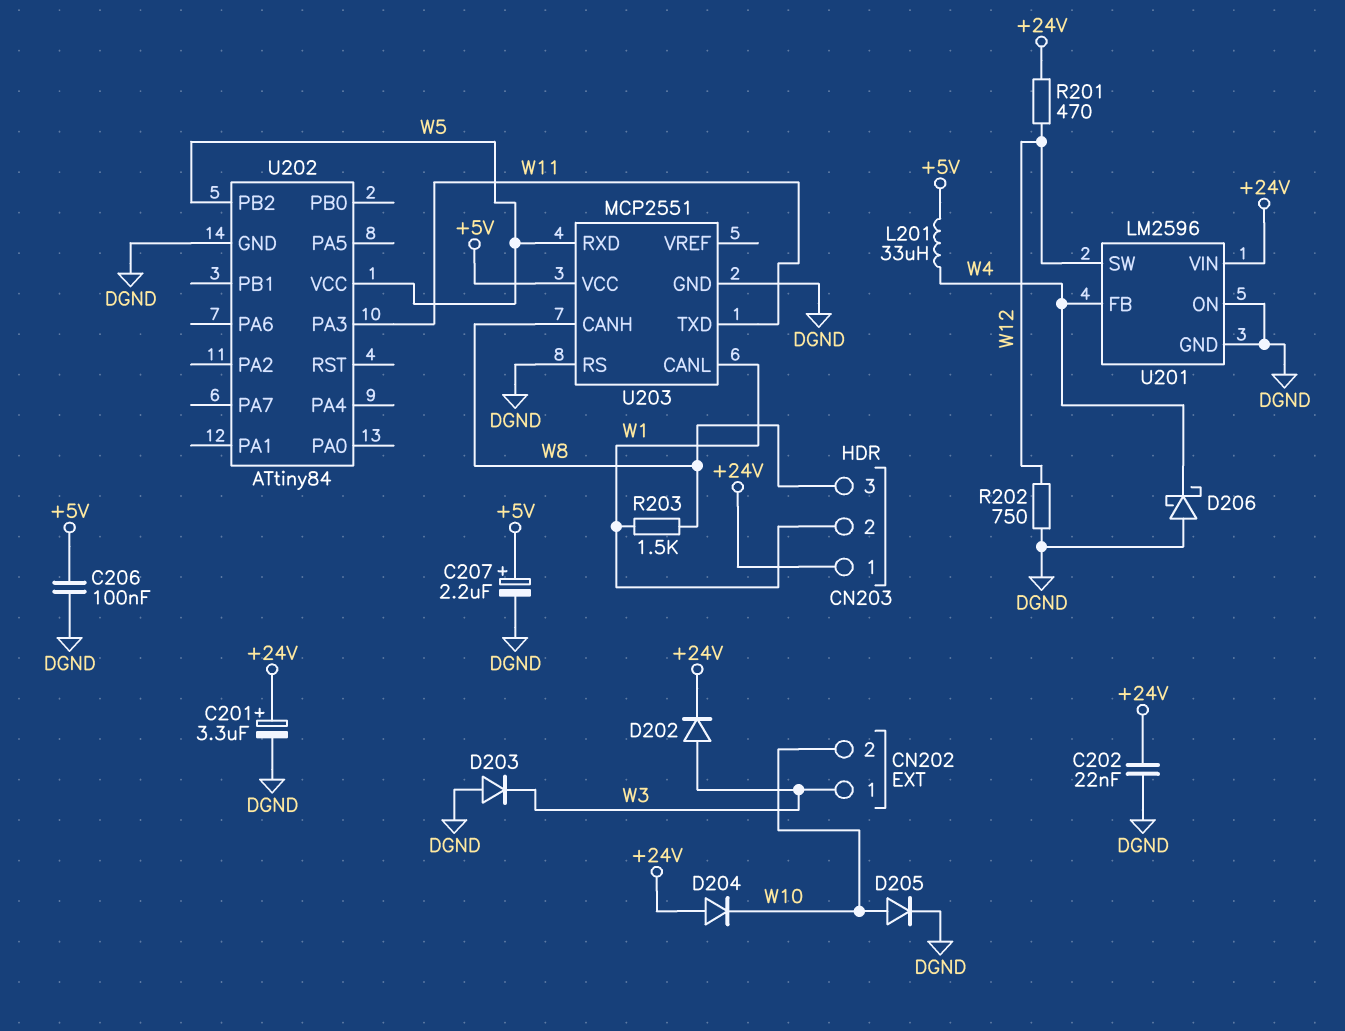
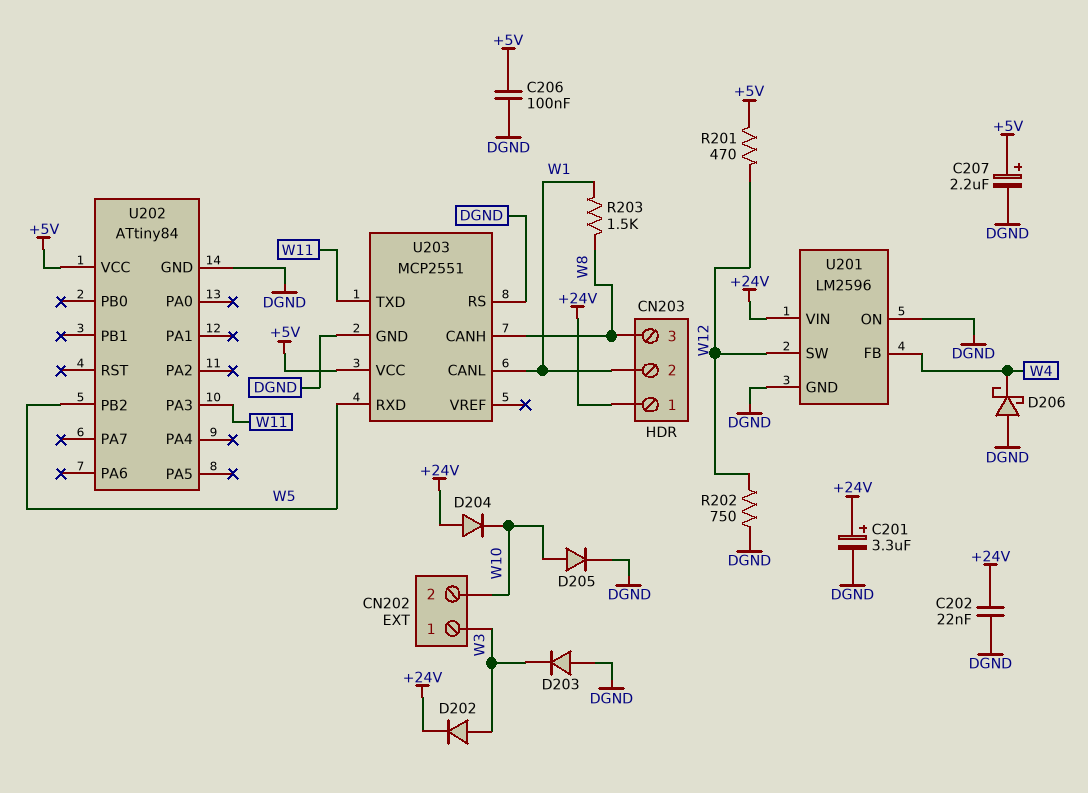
L201: 33uH (+5V, W4) -> none
R201: 470 (+24V, W12) -> 470 (+5V, W12)
U202 pin VCC: W5 -> +5V

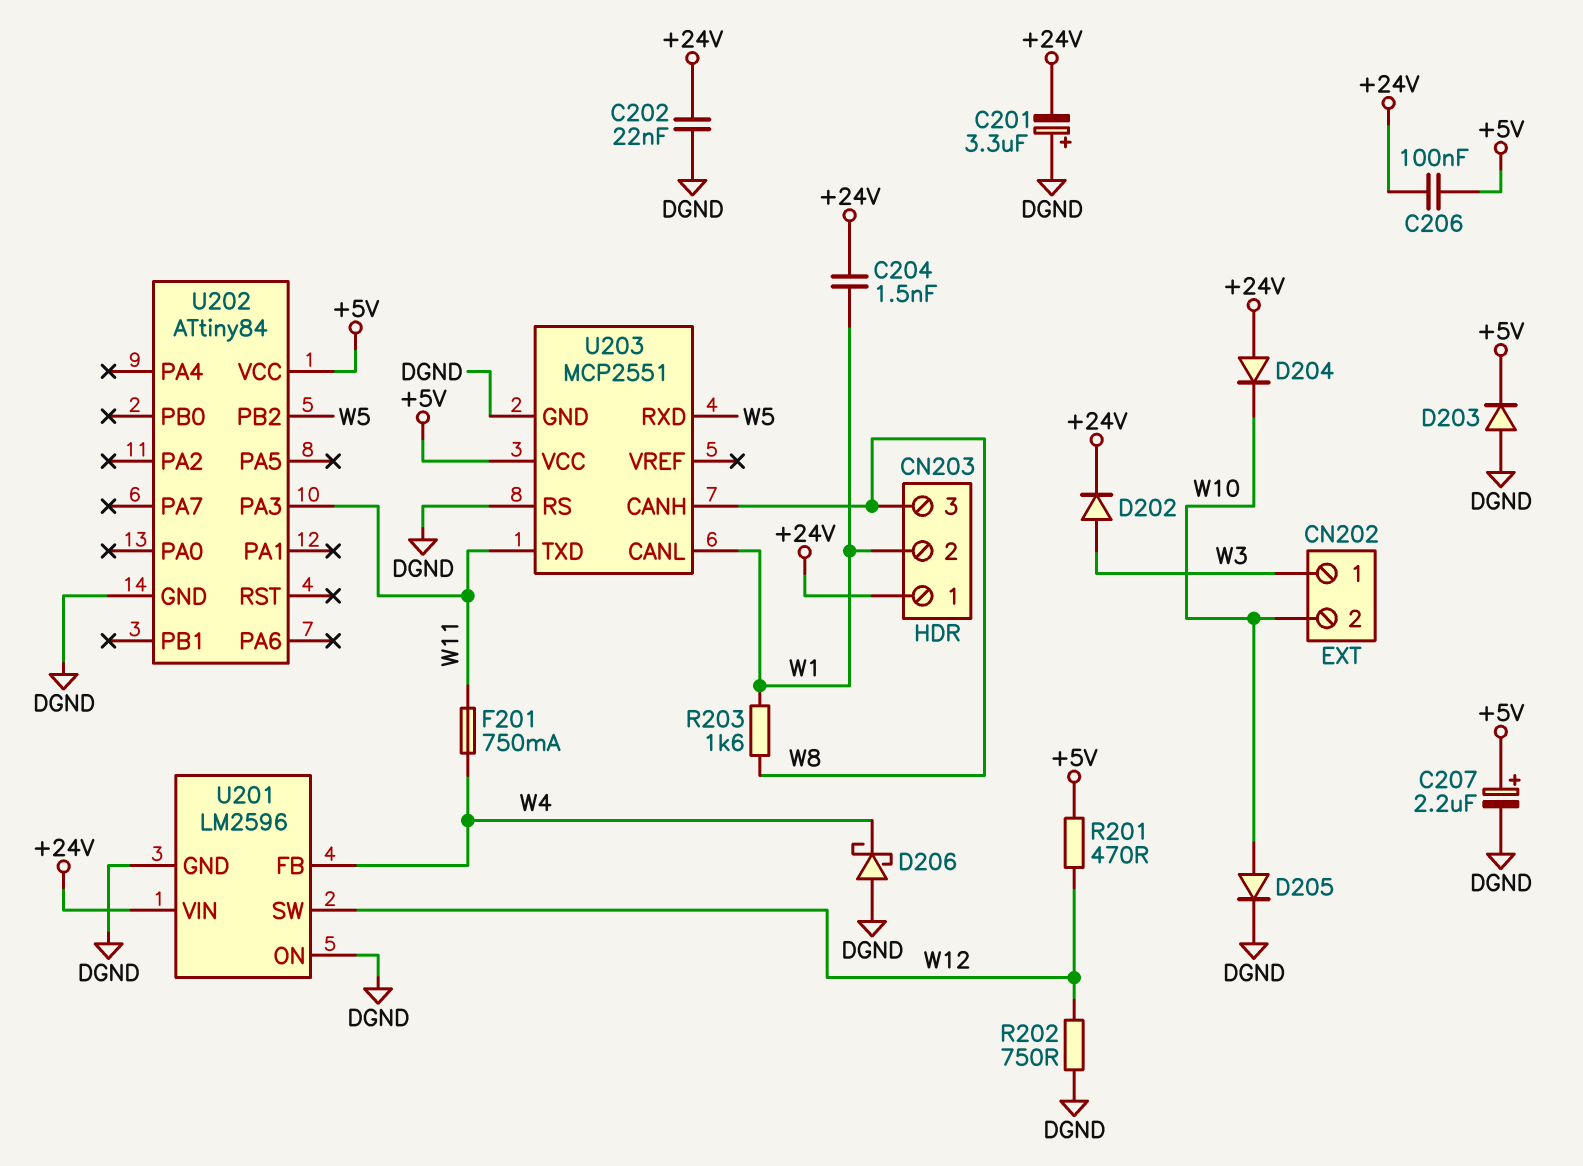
C201: 3.3uF (plus +24V, minus DGND) -> 3.3uF (plus DGND, minus +24V)
C204: none -> 1.5nF (+24V, W1)
C206: 100nF (+5V, DGND) -> 100nF (+5V, +24V)
D203: diode (A DGND, K W3) -> diode (A DGND, K +5V)
F201: none -> 750mA (W4, W11)
R203: 1.5k (W1, W8) -> 1.6k (W1, W8)

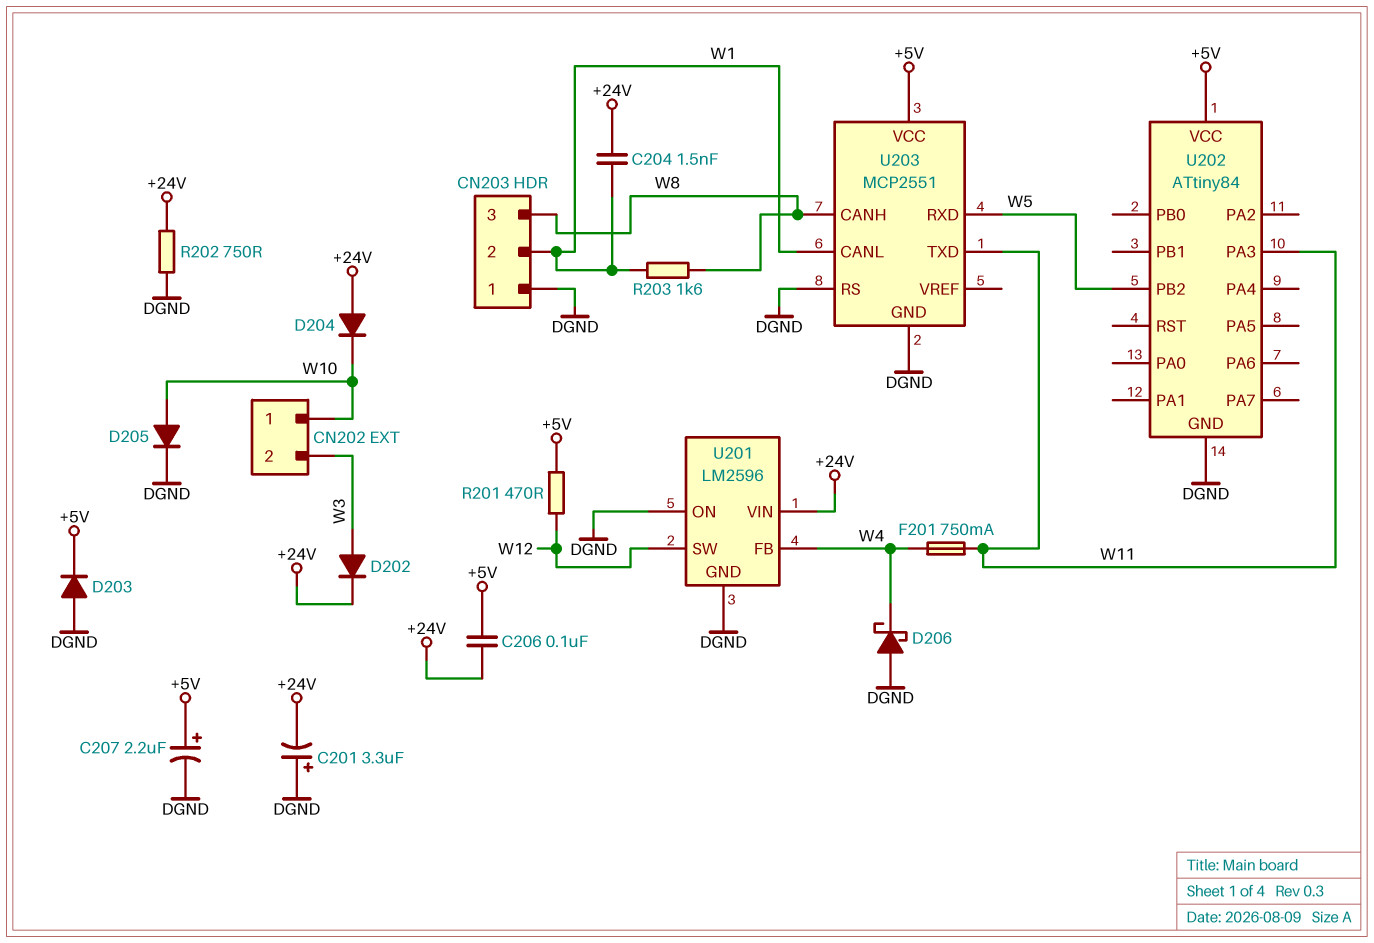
C202: 22nF (+24V, DGND) -> none
CN202 pin 1: W3 -> W10
CN202 pin 2: W10 -> W3
CN203 pin 1: +24V -> DGND
R202: 750 (DGND, W12) -> 750 (+24V, DGND)

